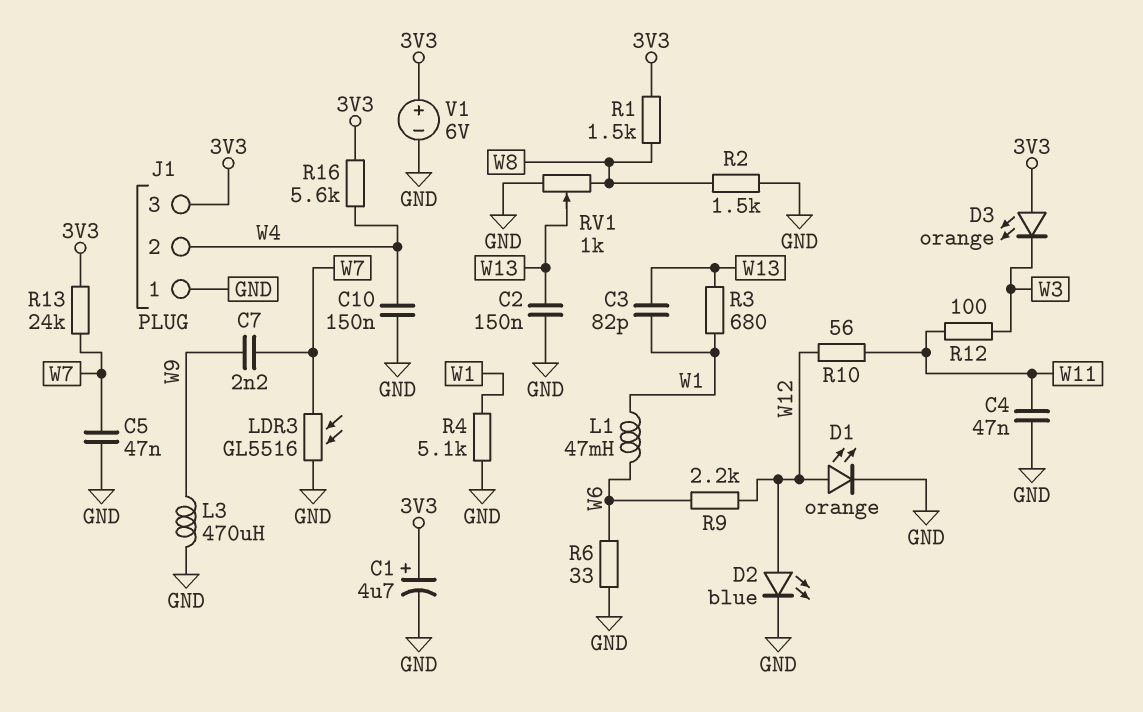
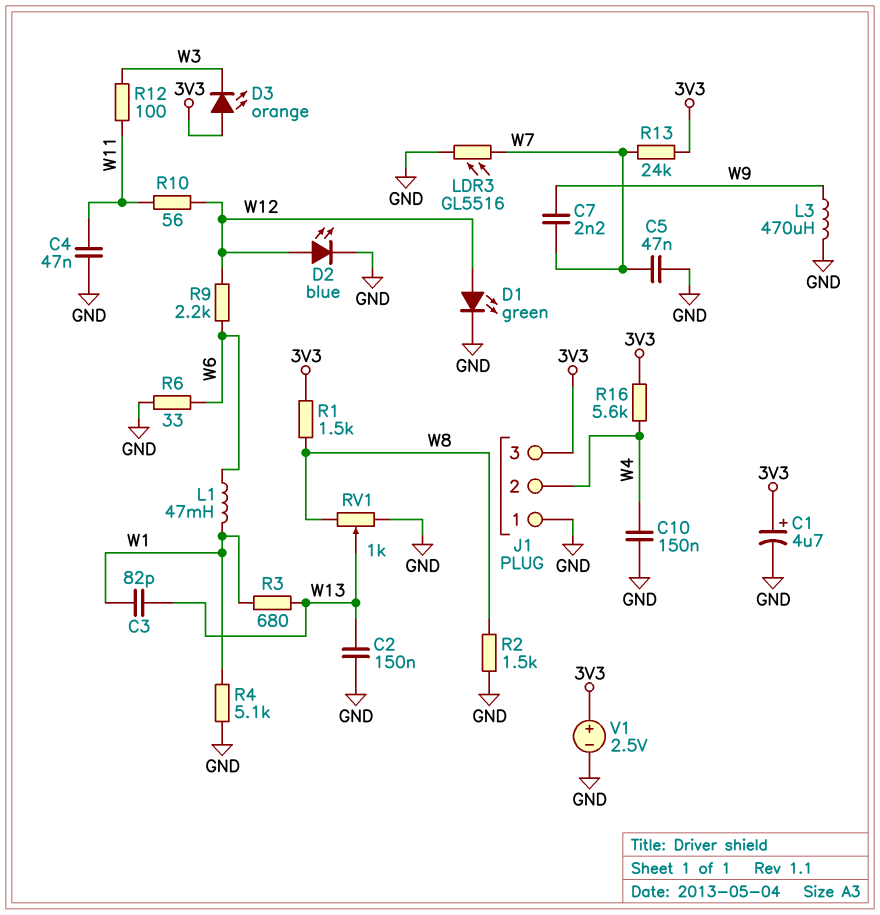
D1: LED orange (A W12, K GND) -> LED green (A W12, K GND)
V1: 6V (plus 3V3, minus GND) -> 2.5V (plus 3V3, minus GND)

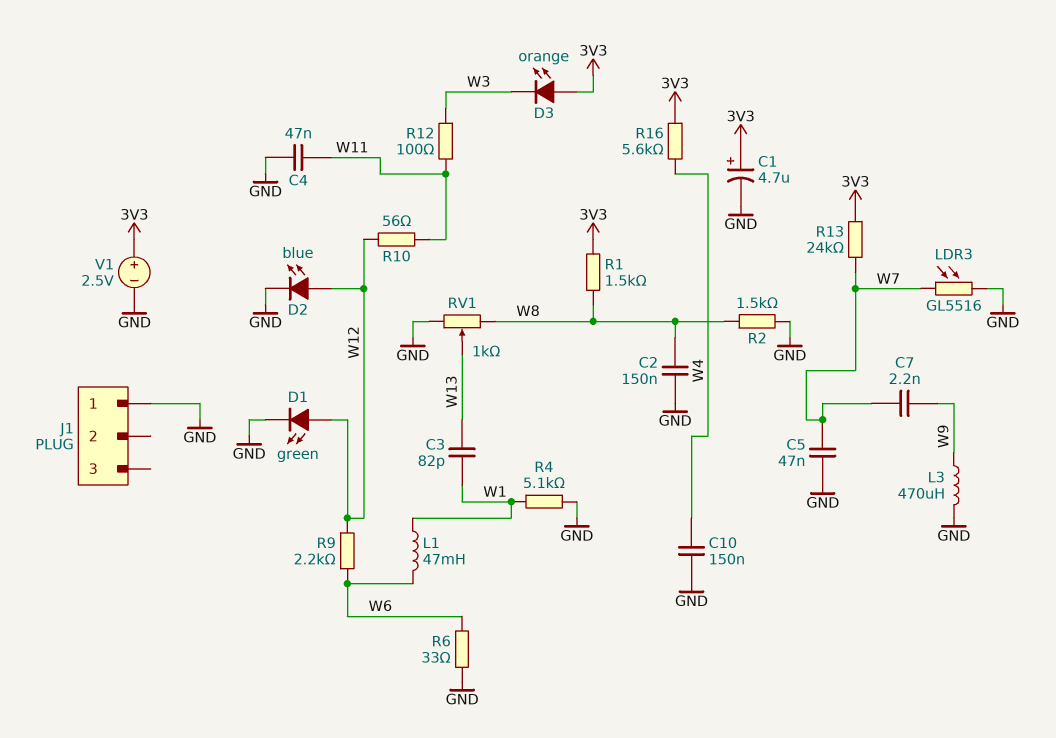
C2: 150nF (GND, W13) -> 150nF (GND, W8)
J1 pin 2: W4 -> none
J1 pin 3: 3V3 -> none
R3: 680 (W1, W13) -> none

